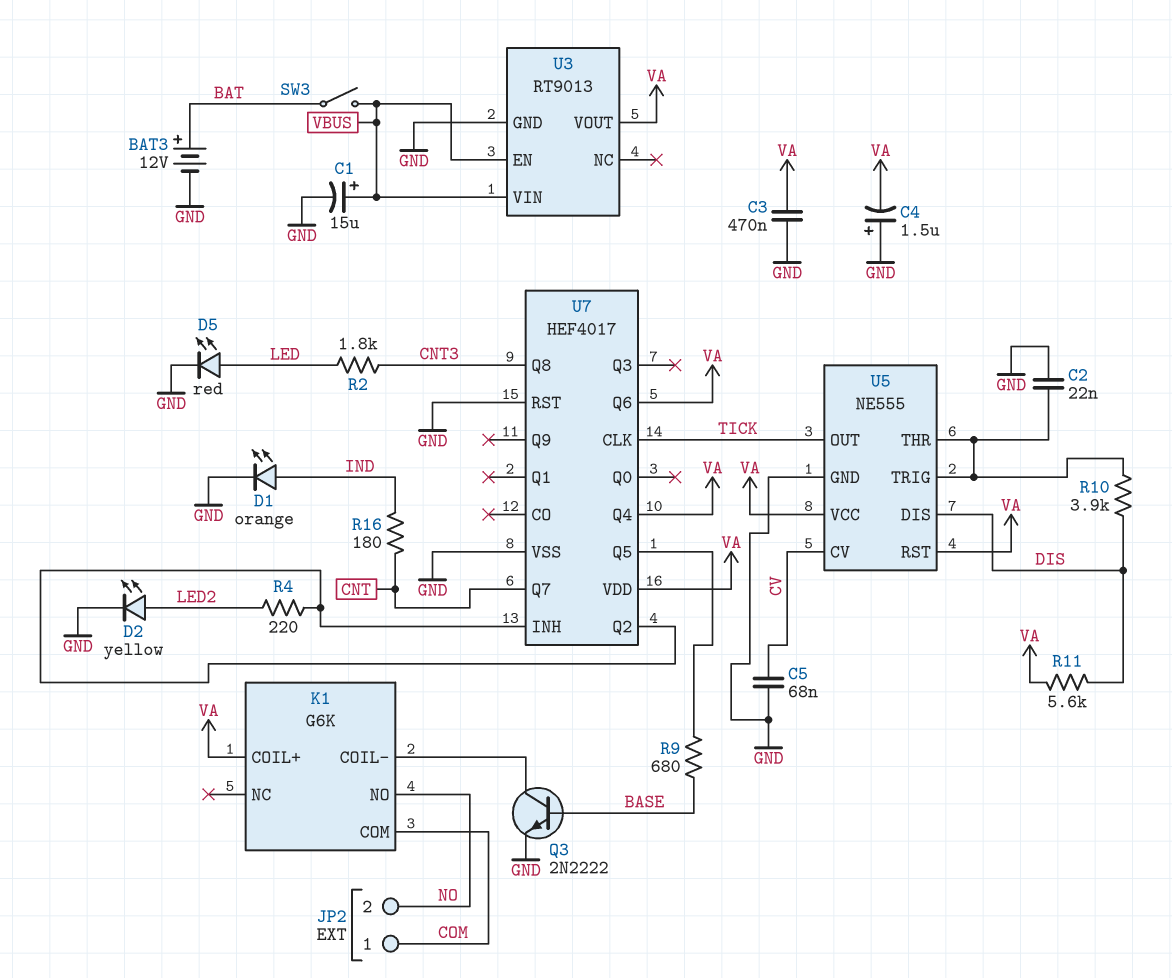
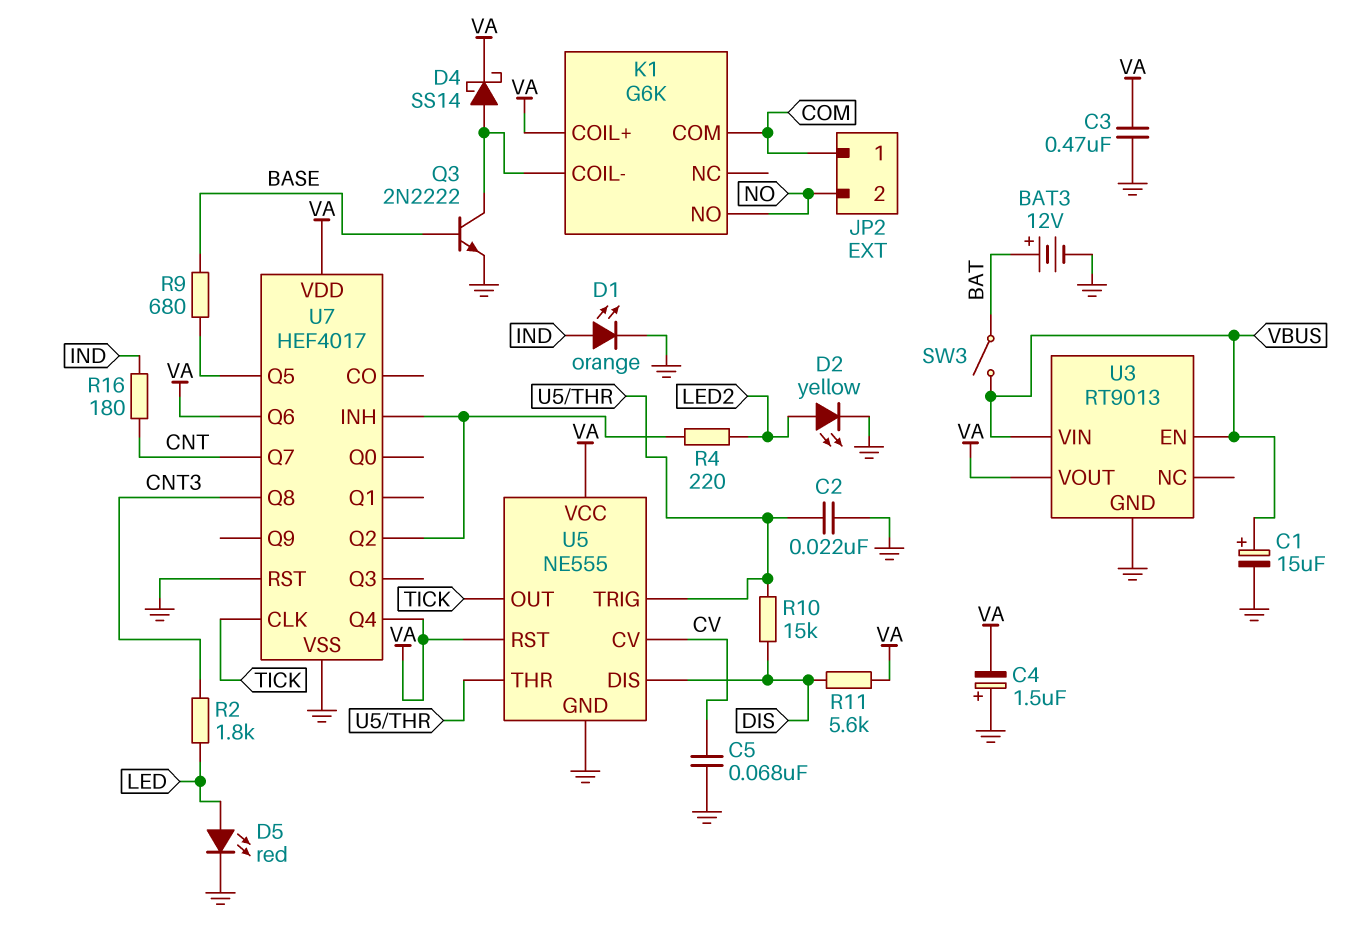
D4: none -> schottky SS14 (A K1/COIL-, K VA)
R10: 3.9k (DIS, U5/THR) -> 15k (DIS, U5/THR)

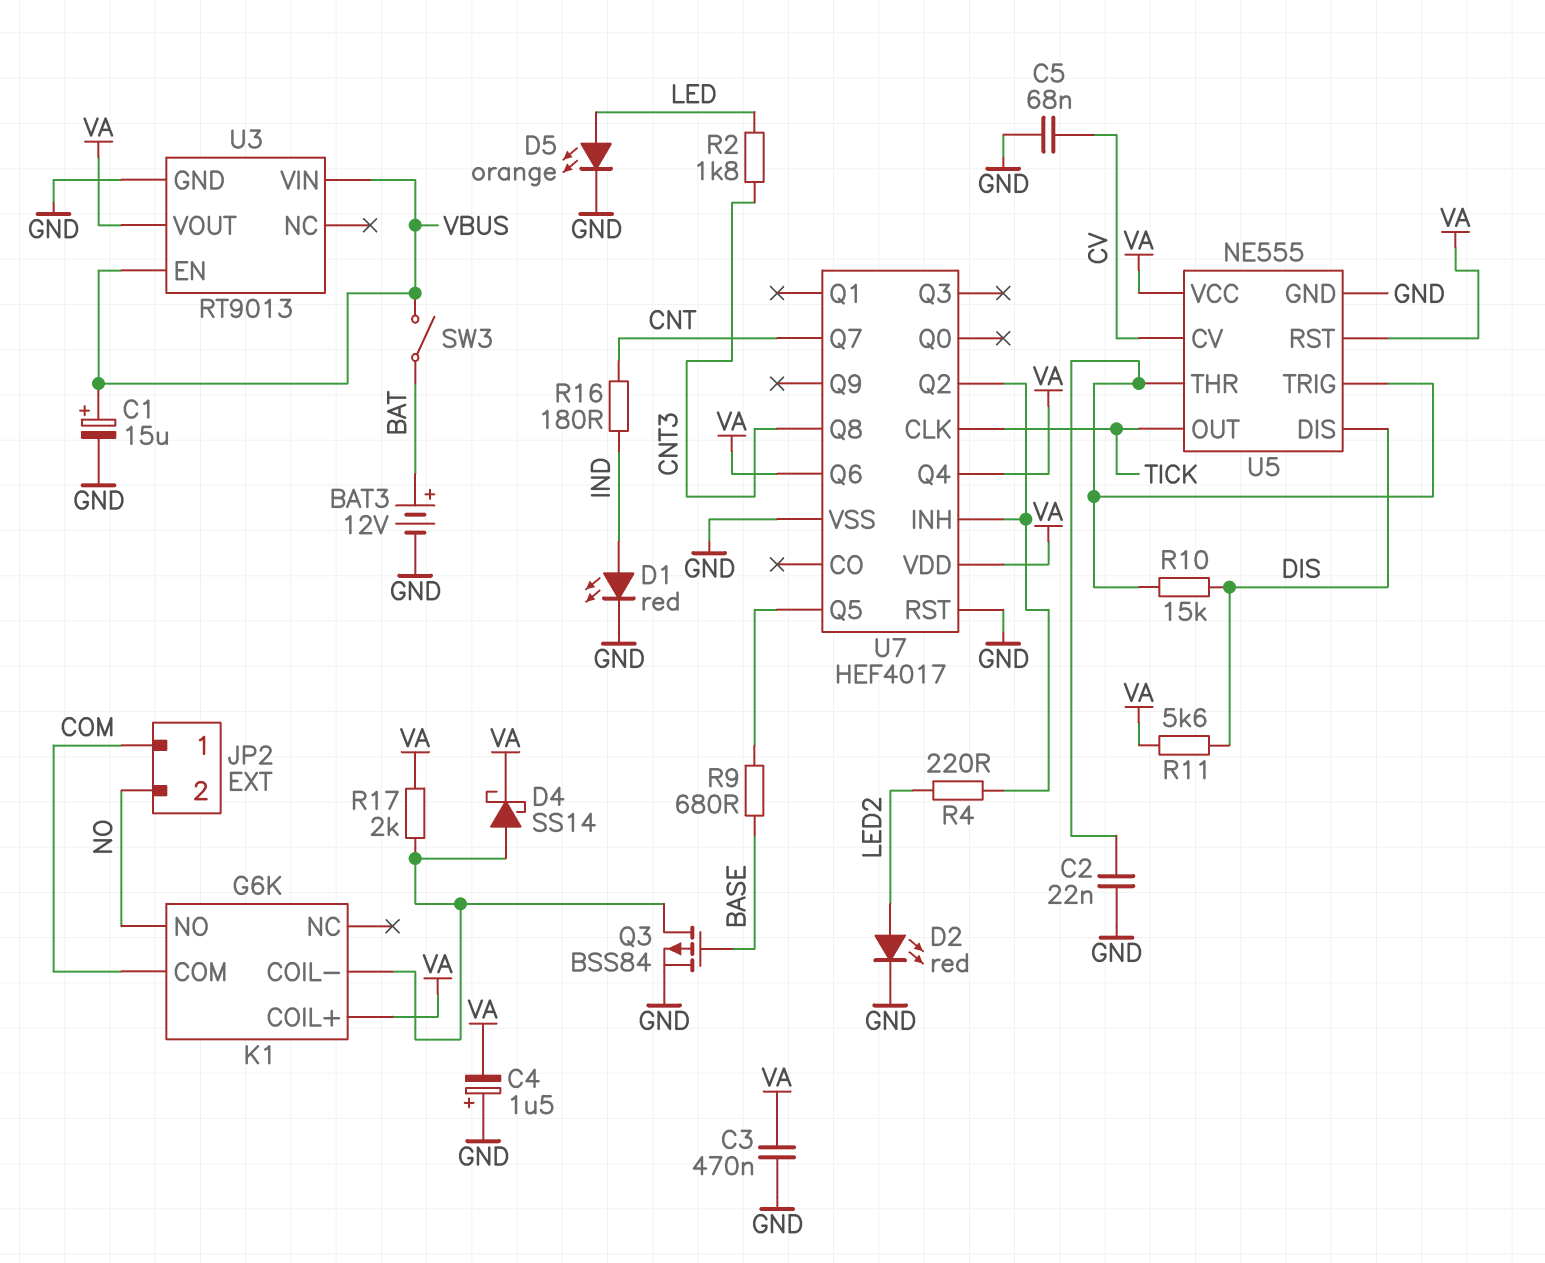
D1: LED orange (A IND, K GND) -> LED red (A IND, K GND)
D2: LED yellow (A LED2, K GND) -> LED red (A LED2, K GND)
D5: LED red (A LED, K GND) -> LED orange (A LED, K GND)
Q3: NPN 2N2222 (B BASE, C K1/COIL-, E GND) -> PMOS BSS84 (G BASE, D K1/COIL-, S GND)
R17: none -> 2k (K1/COIL-, VA)

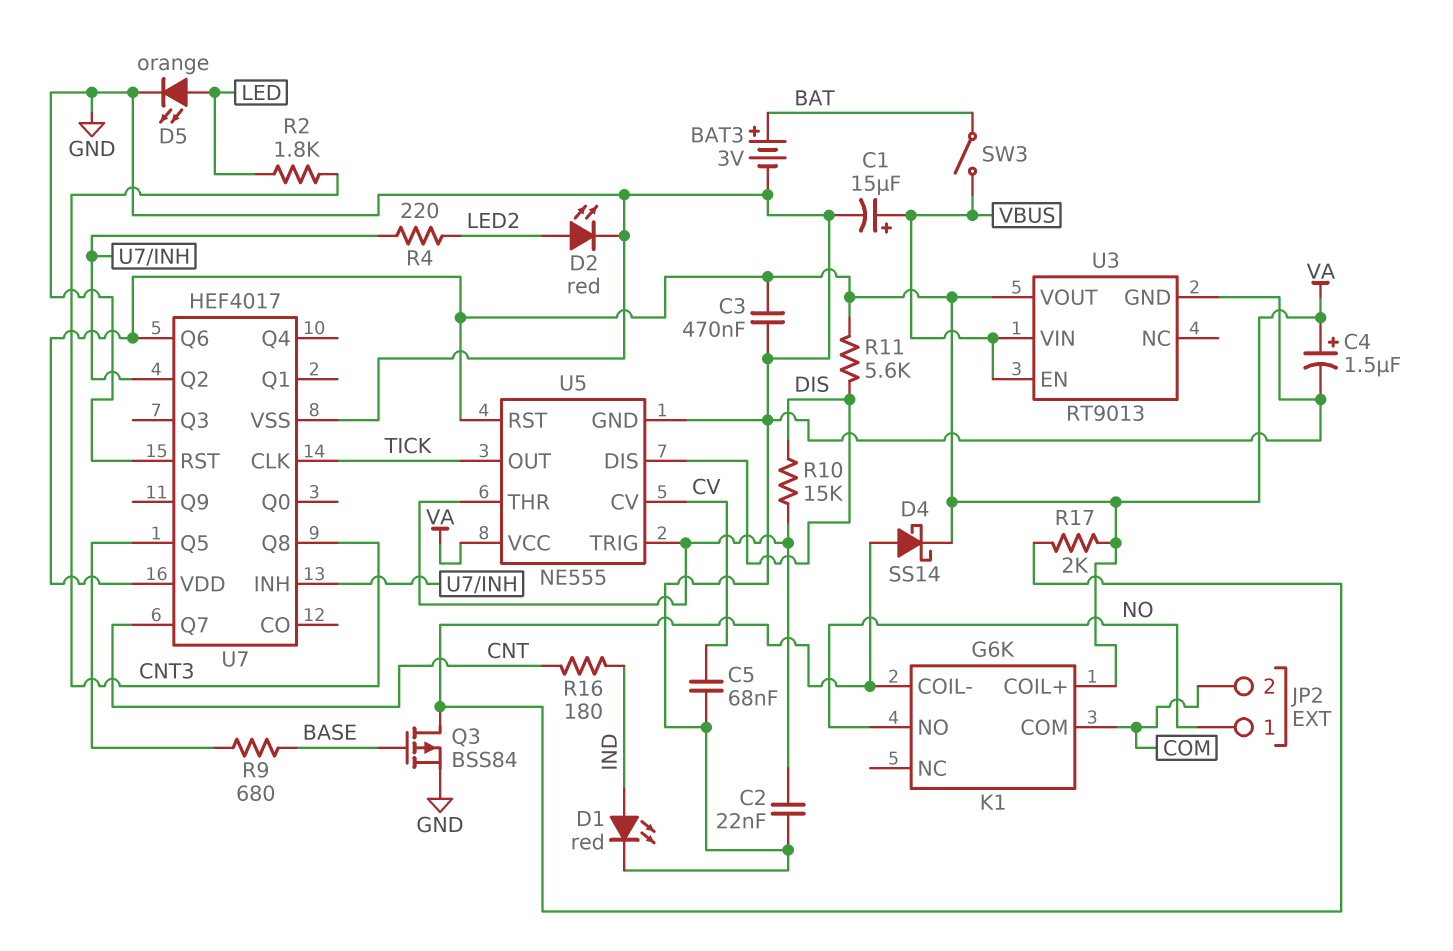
BAT3: 12V (plus BAT, minus GND) -> 3V (plus BAT, minus GND)
C4: 1.5uF (plus GND, minus VA) -> 1.5uF (plus VA, minus GND)
JP2 pin 1: COM -> NO
JP2 pin 2: NO -> COM
U7 pin Q4: VA -> none

